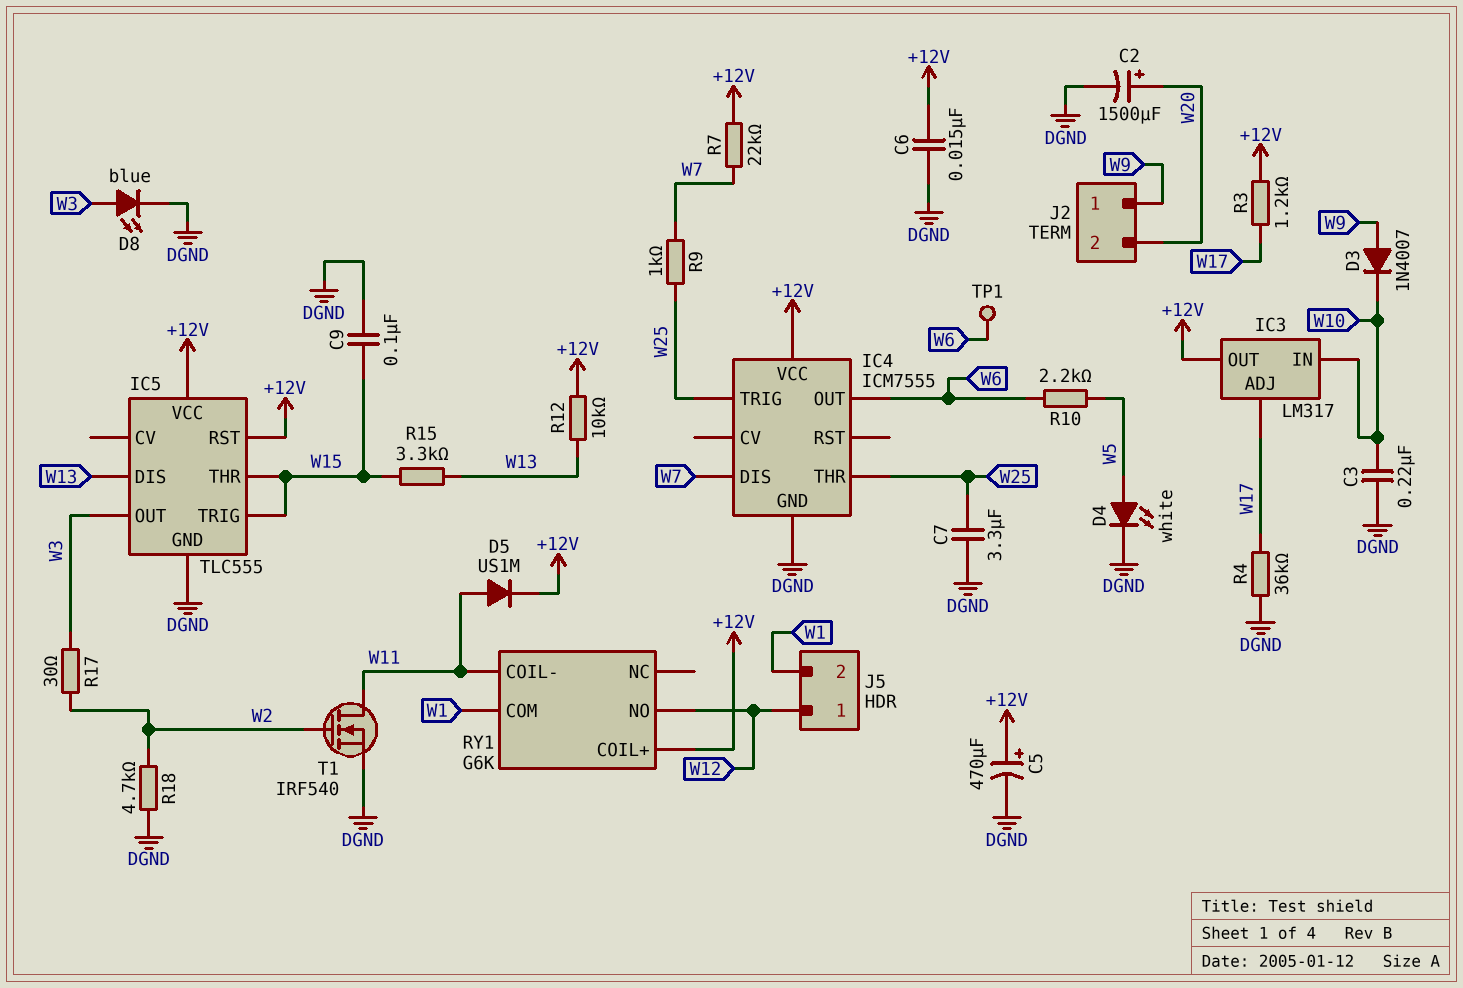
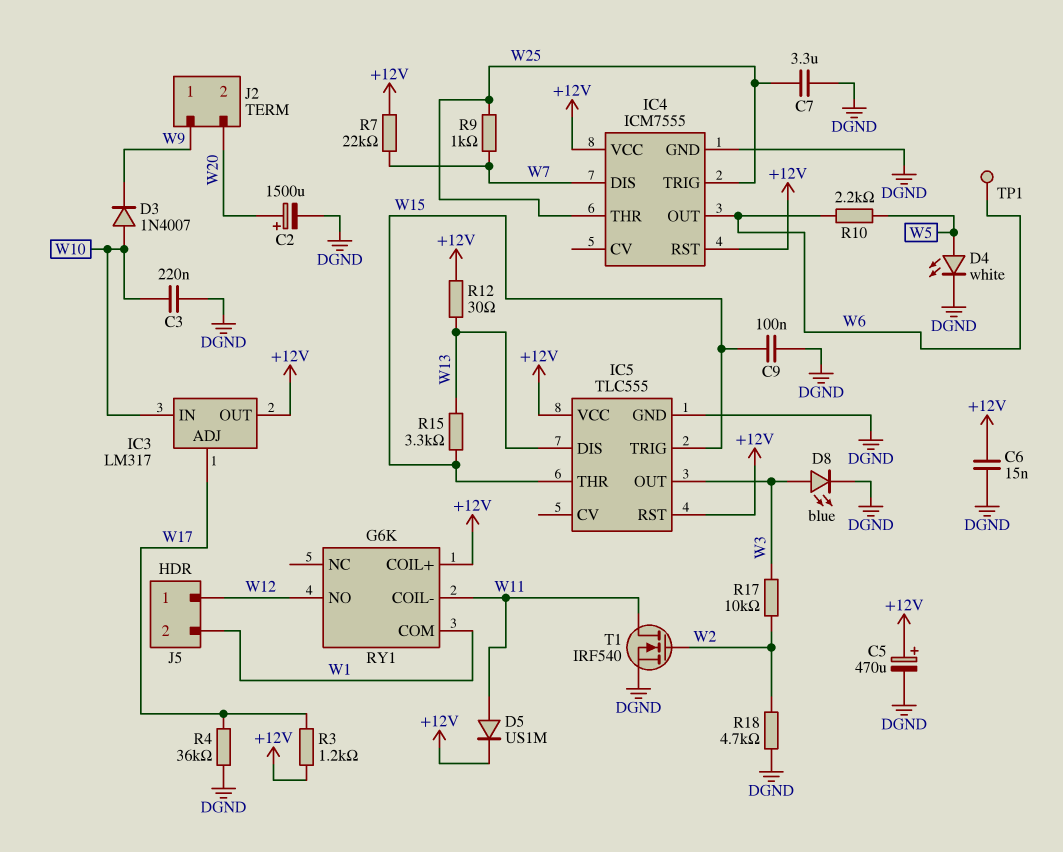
D3: diode 1N4007 (A W9, K W10) -> diode 1N4007 (A W10, K W9)
IC4 pin RST: none -> +12V
R12: 10k (+12V, W13) -> 30 (+12V, W13)
R17: 30 (W2, W3) -> 10k (W2, W3)

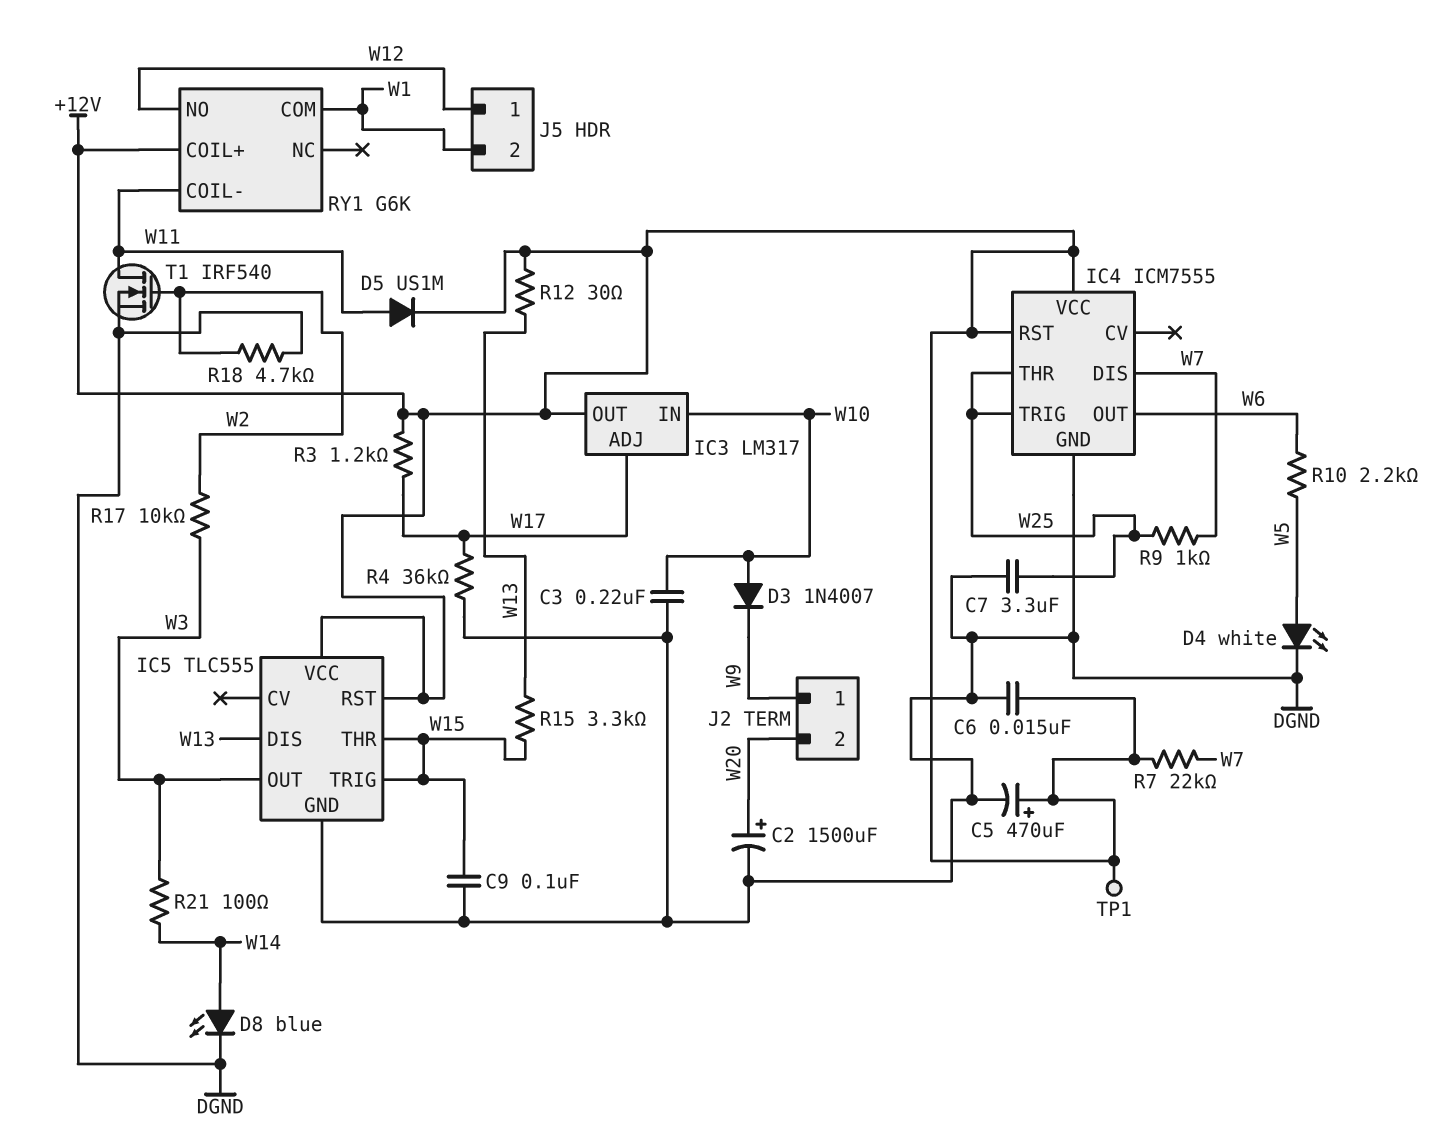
D8: LED blue (A W3, K DGND) -> LED blue (A W14, K DGND)
R21: none -> 100 (W3, W14)
TP1: test point (W6) -> test point (+12V)

